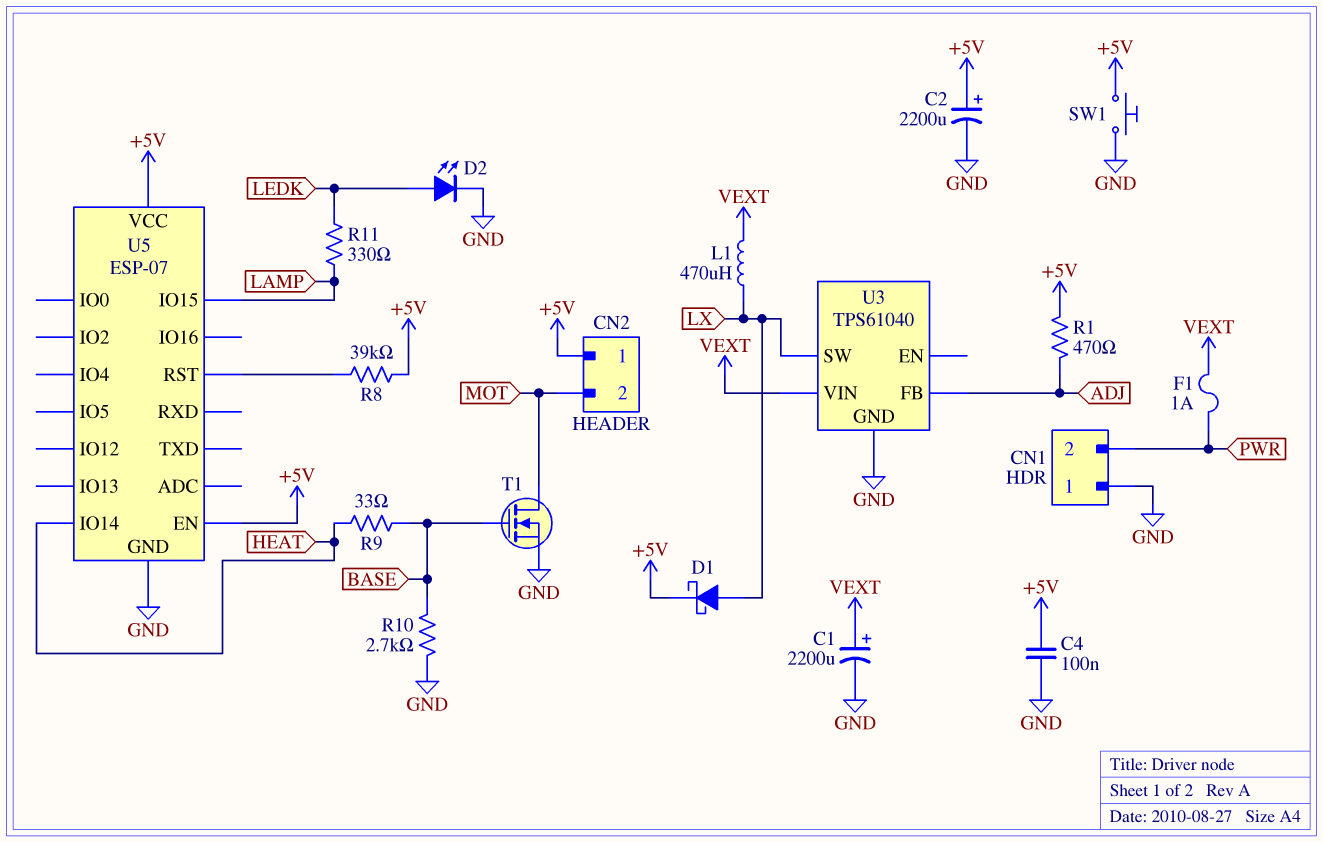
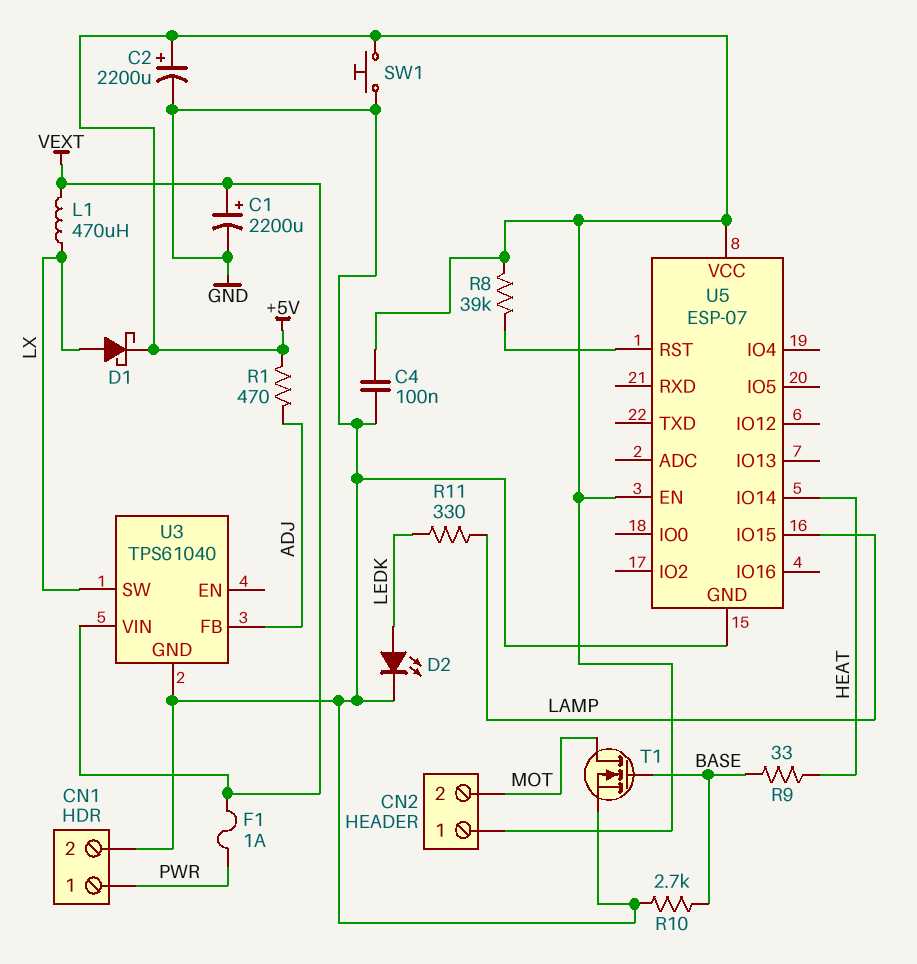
CN1 pin 1: GND -> PWR
CN1 pin 2: PWR -> GND

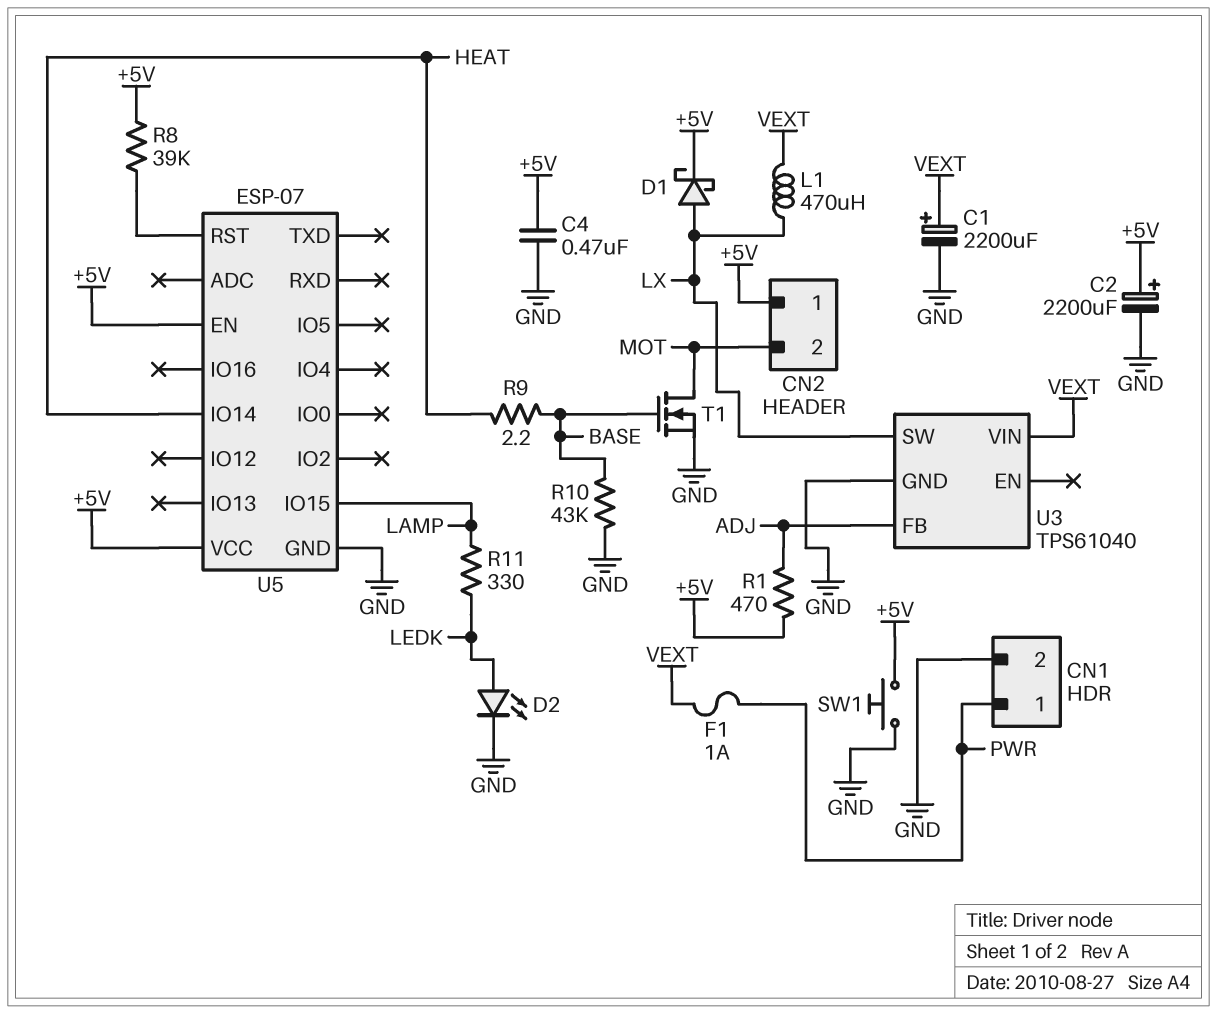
C4: 100nF (+5V, GND) -> 470nF (+5V, GND)
R9: 33 (BASE, HEAT) -> 2.2 (BASE, HEAT)
R10: 2.7k (BASE, GND) -> 43k (BASE, GND)

